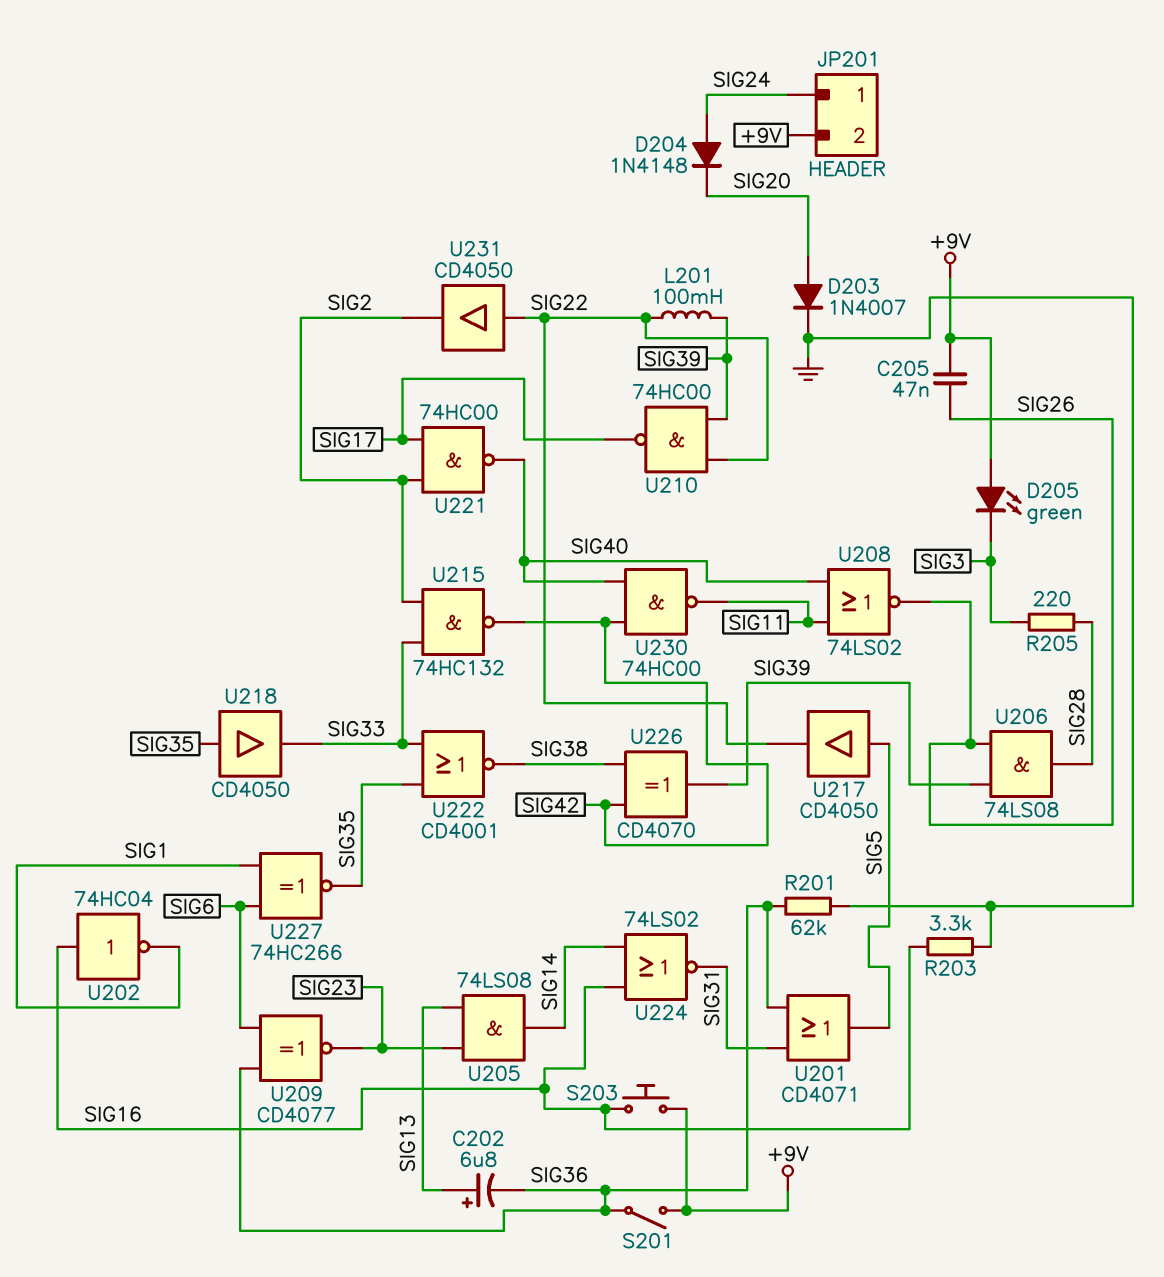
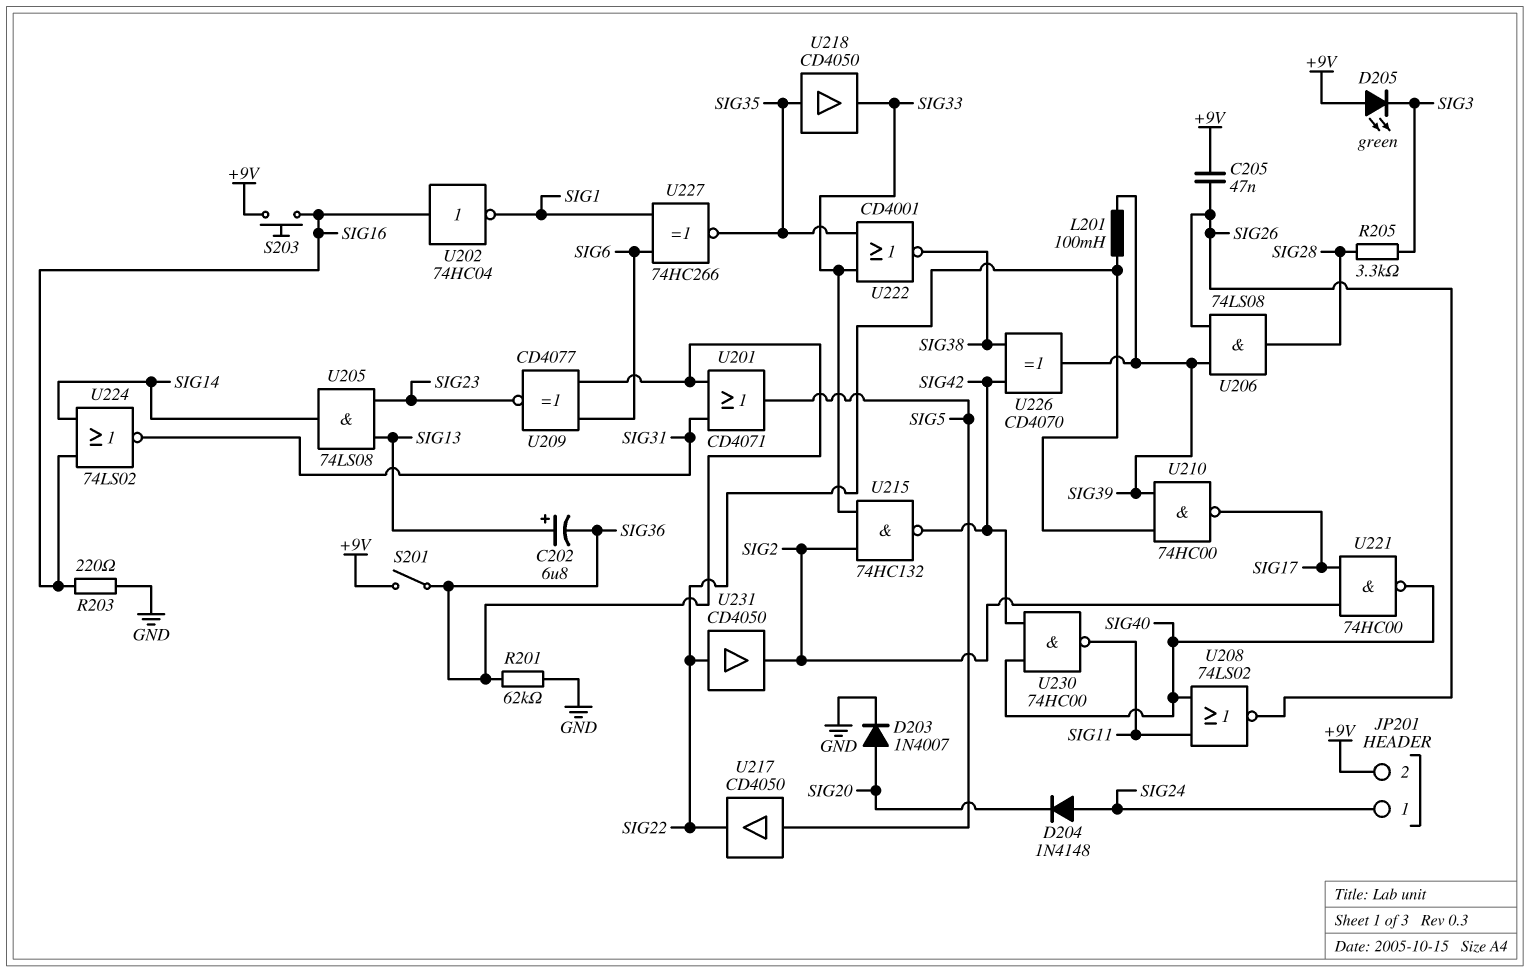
R203: 3.3k (GND, SIG16) -> 220 (GND, SIG16)
R205: 220 (SIG3, SIG28) -> 3.3k (SIG3, SIG28)

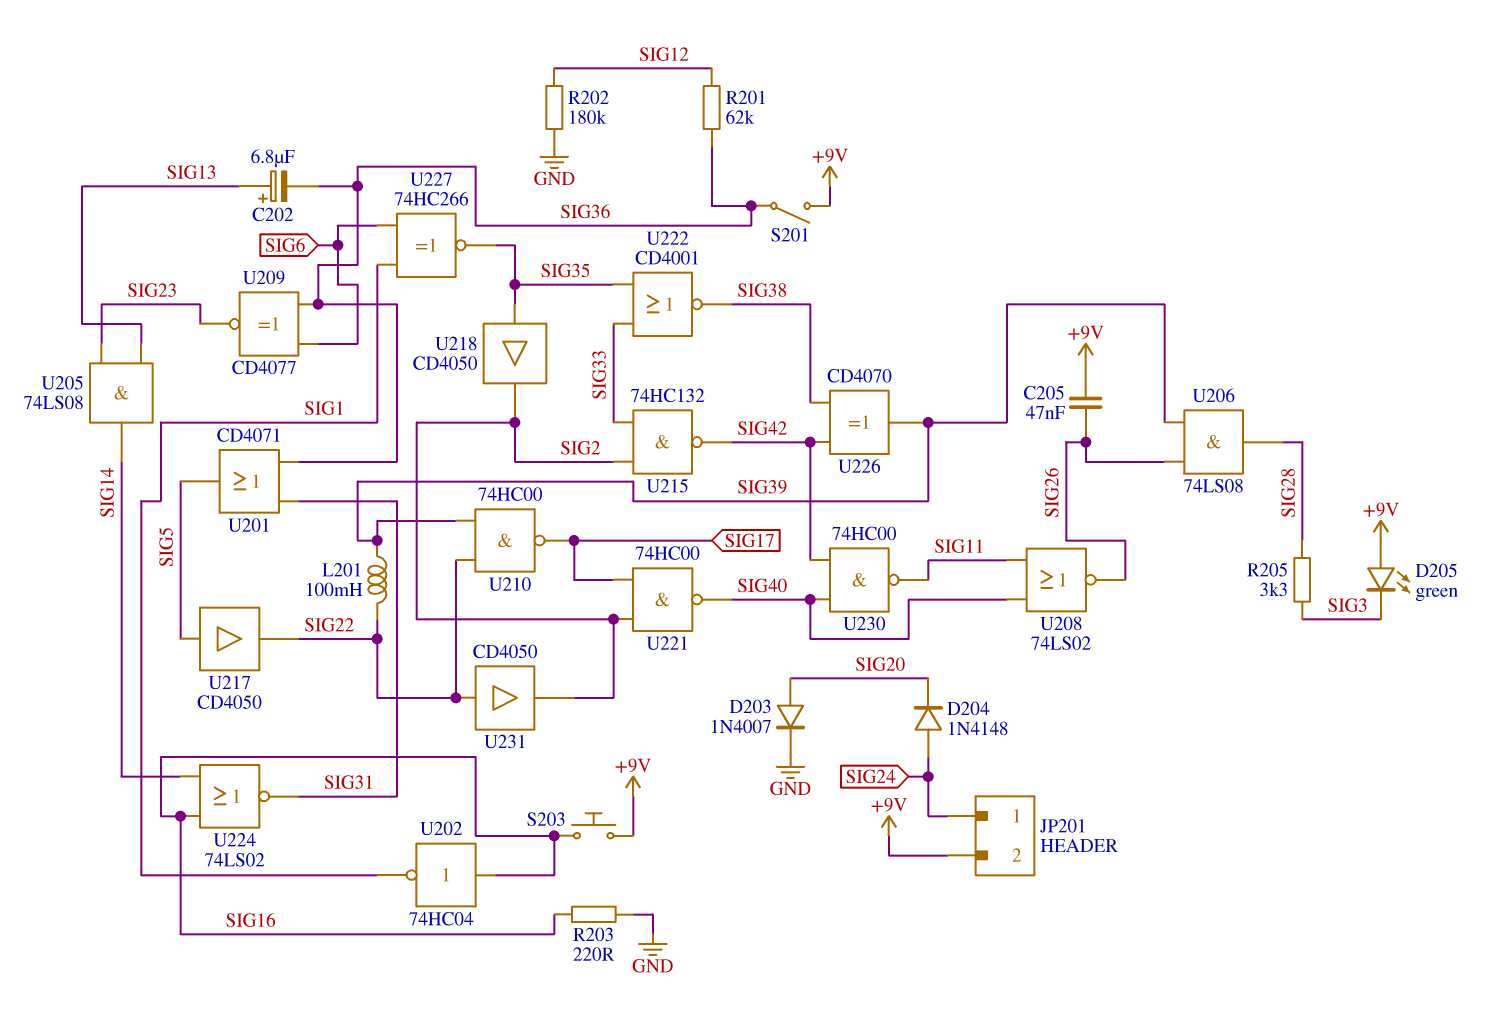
R201: 62k (GND, SIG36) -> 62k (SIG12, SIG36)
R202: none -> 180k (GND, SIG12)
U218: buffer CD4050 (in SIG35, out SIG33) -> buffer CD4050 (in SIG35, out SIG2)

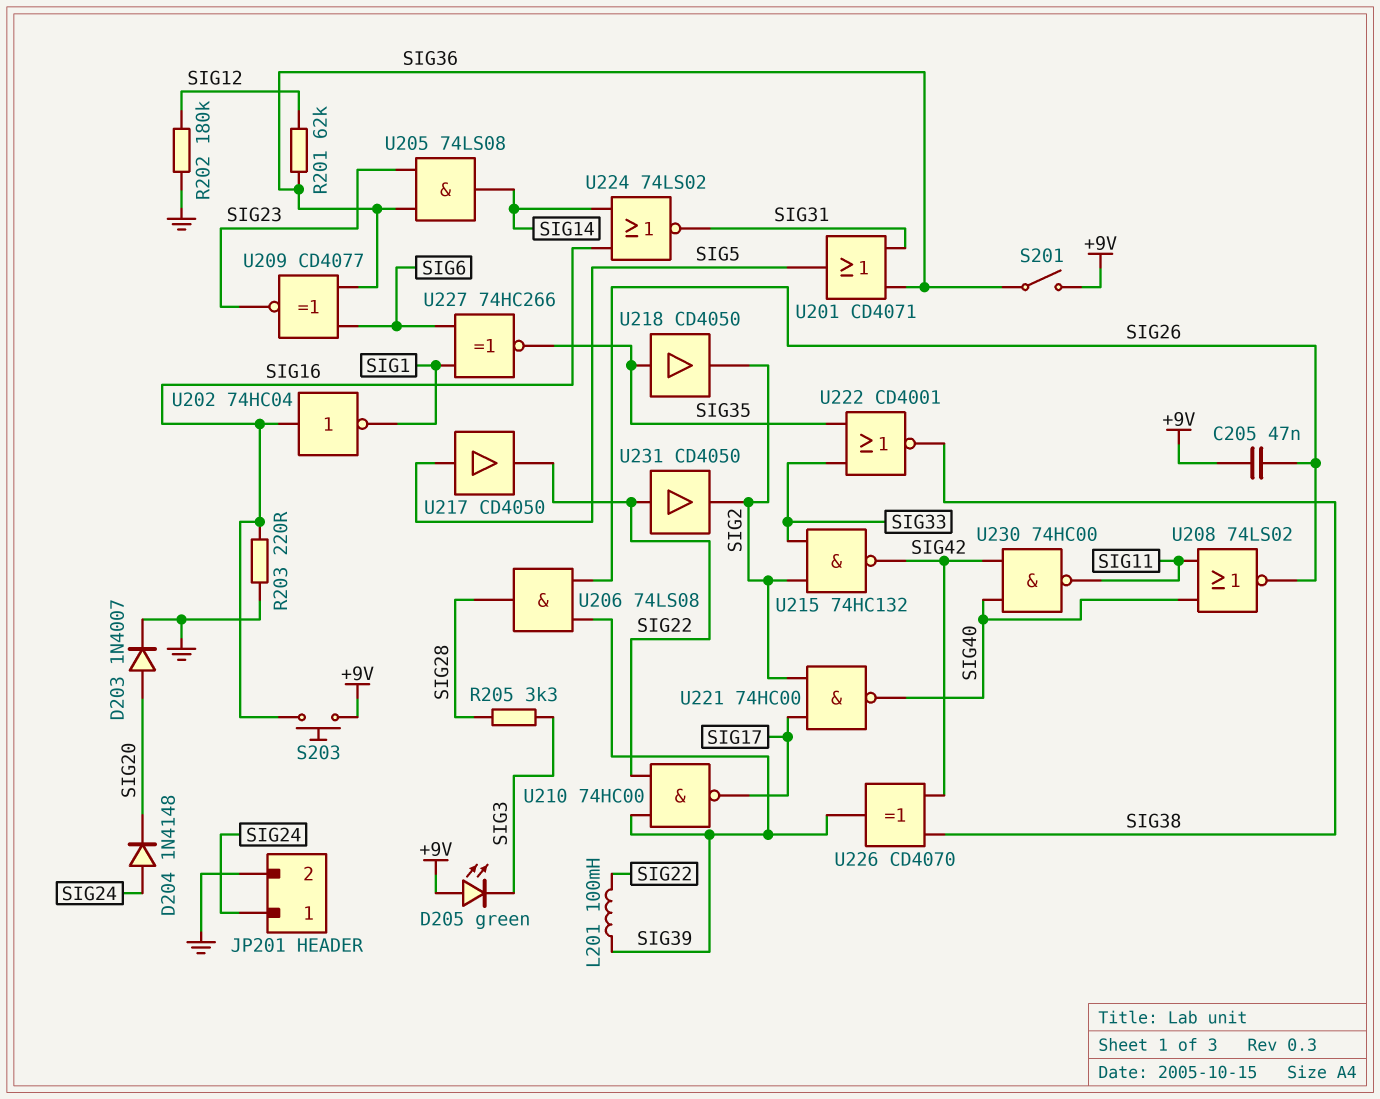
C202: 6.8uF (plus SIG13, minus SIG36) -> none
JP201 pin 2: +9V -> GND
U205: AND 74LS08 (in SIG13, in SIG23, out SIG14) -> AND 74LS08 (in SIG23, in SIG36, out SIG14)

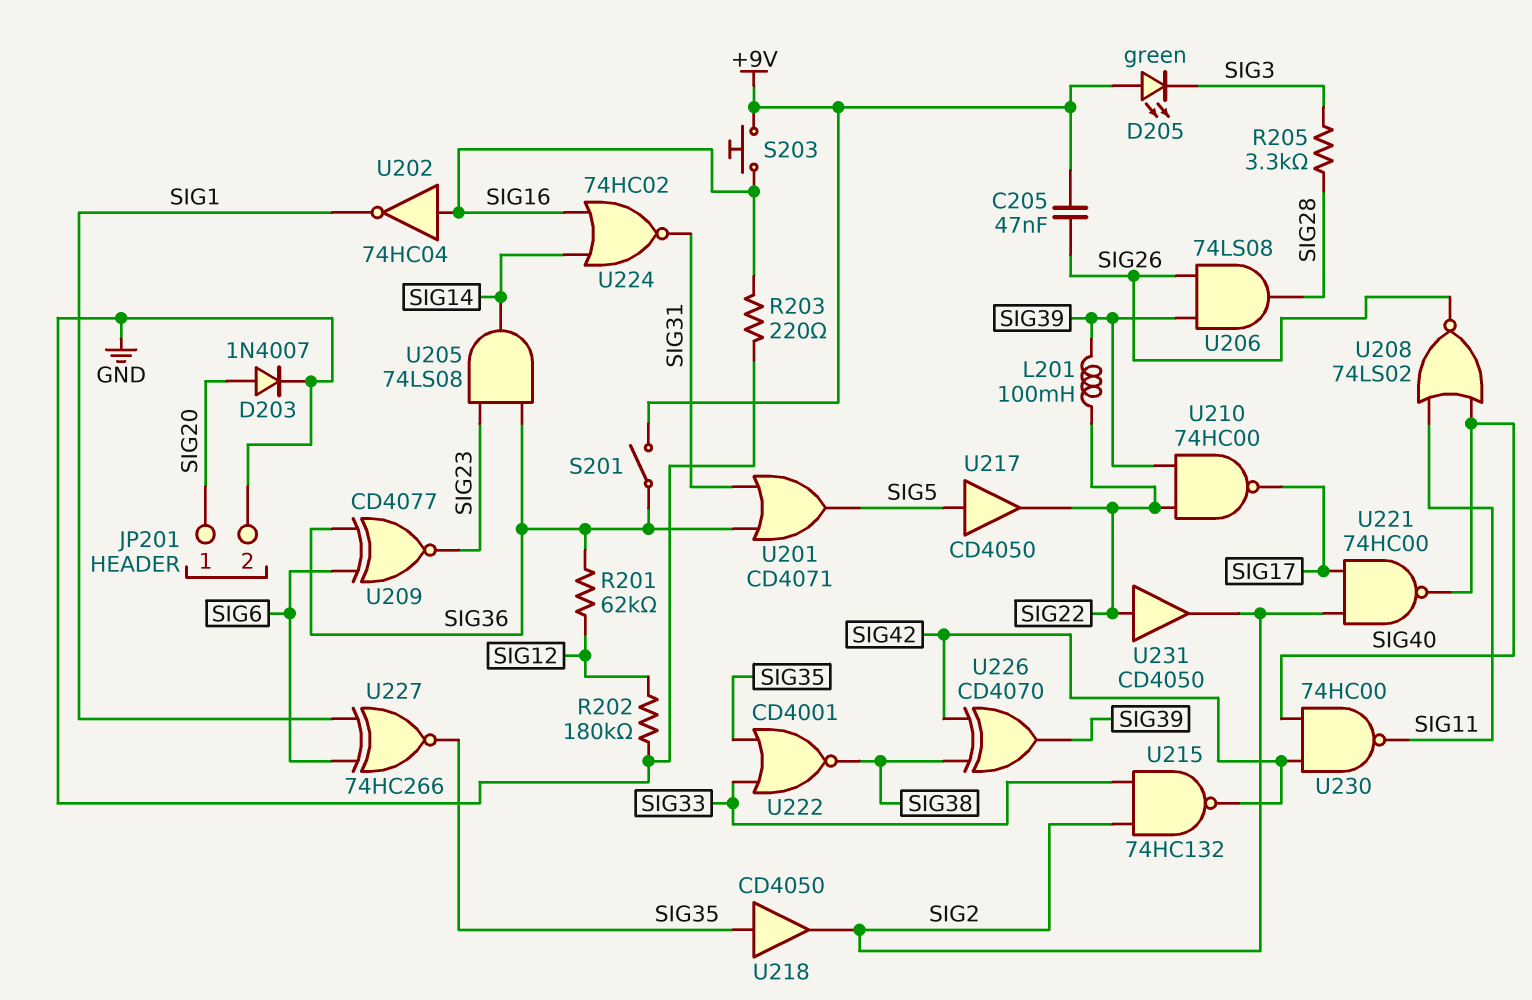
D204: diode 1N4148 (A SIG24, K SIG20) -> none
JP201 pin 1: SIG24 -> SIG20
U224: NOR 74LS02 (in SIG14, in SIG16, out SIG31) -> NOR 74HC02 (in SIG14, in SIG16, out SIG31)

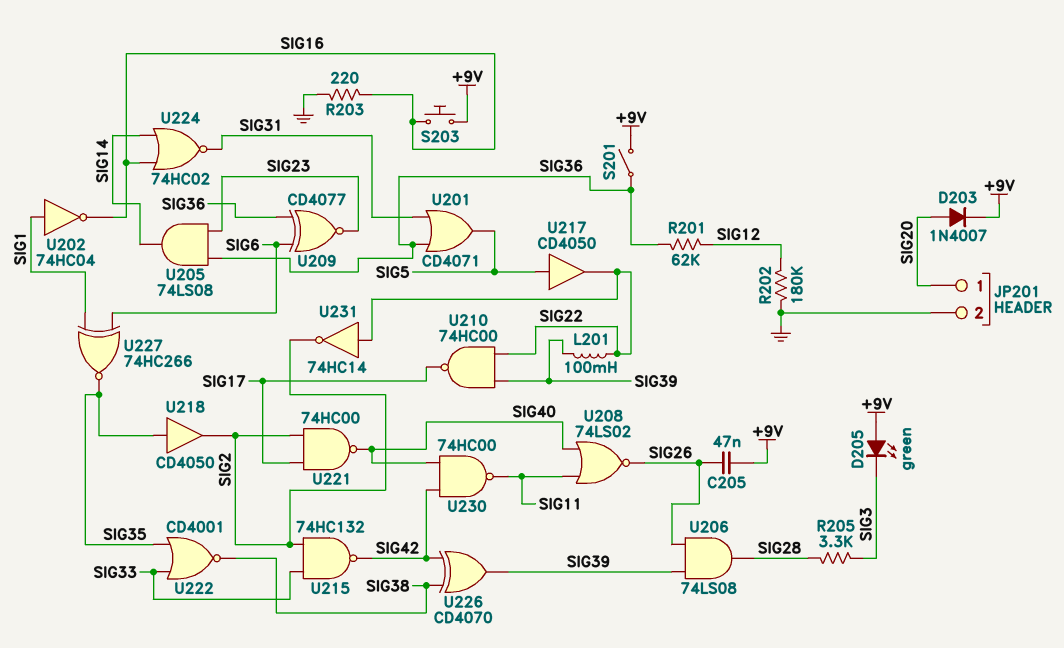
D203: diode 1N4007 (A SIG20, K GND) -> diode 1N4007 (A SIG20, K +9V)
U202: NOT 74HC04 (in SIG16, out SIG1) -> NOT 74HC04 (in SIG1, out SIG16)
U231: buffer CD4050 (in SIG22, out SIG2) -> NOT 74HC14 (in SIG22, out SIG2)

